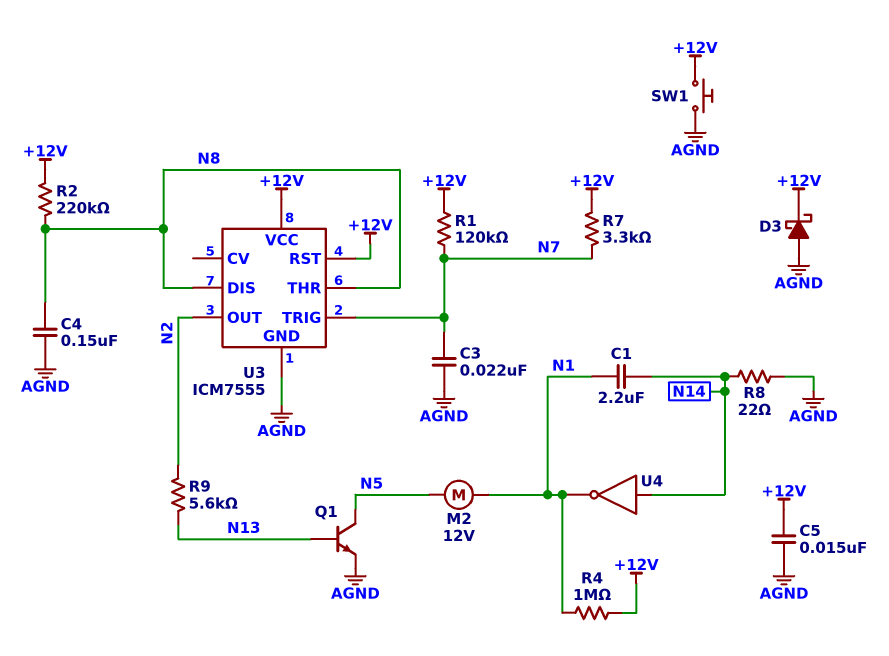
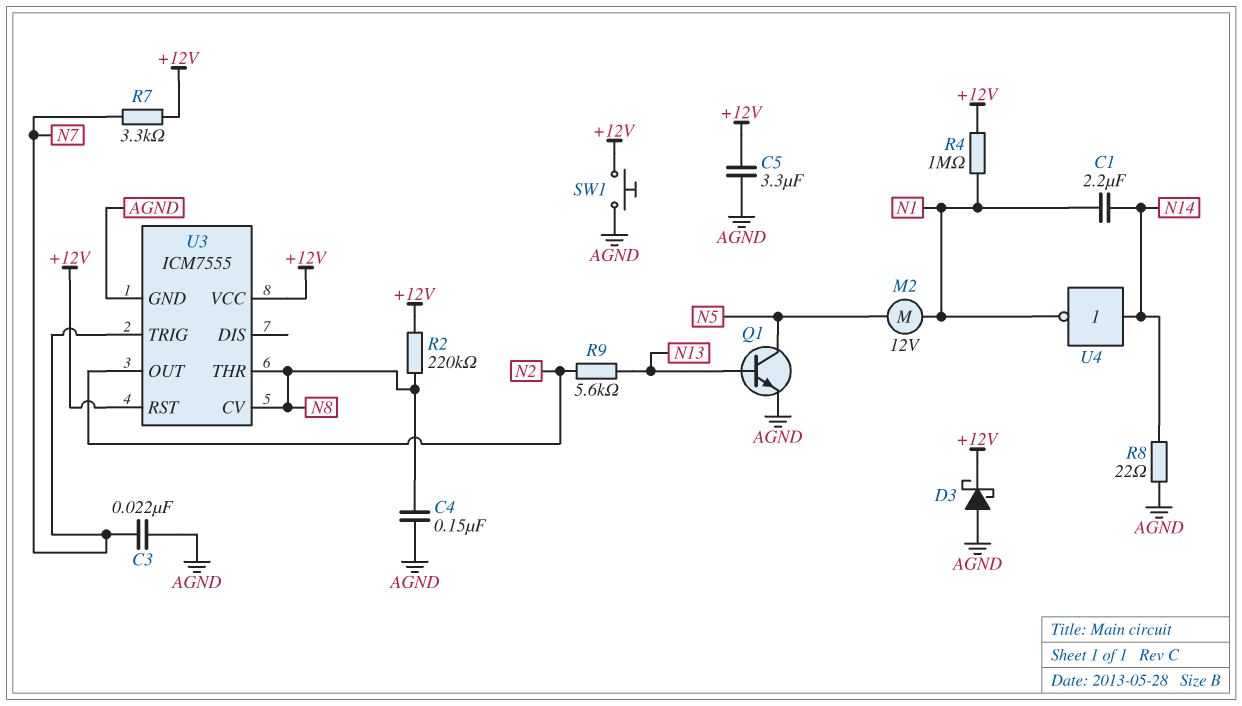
C5: 15nF (+12V, AGND) -> 3.3uF (+12V, AGND)
R1: 120k (+12V, N7) -> none
U3 pin CV: none -> N8
U3 pin DIS: N8 -> none

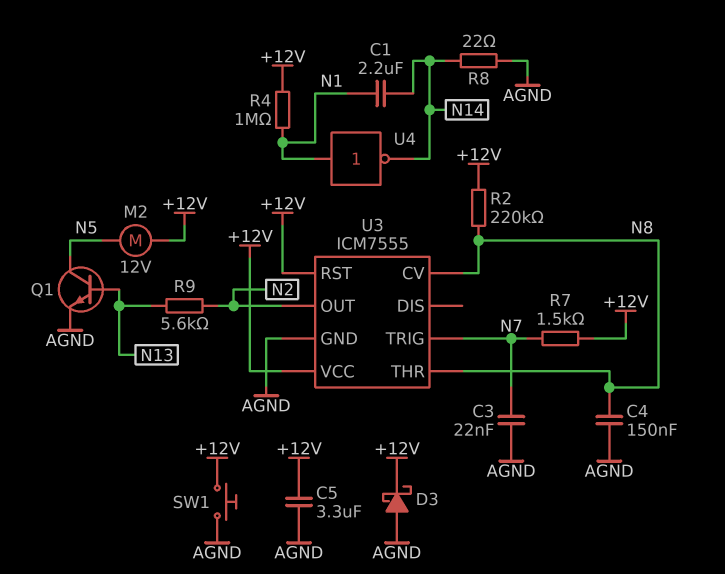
M2: motor 12V (N1, N5) -> motor 12V (+12V, N5)
R7: 3.3k (+12V, N7) -> 1.5k (+12V, N7)
U4: NOT (in N14, out N1) -> NOT (in N1, out N14)

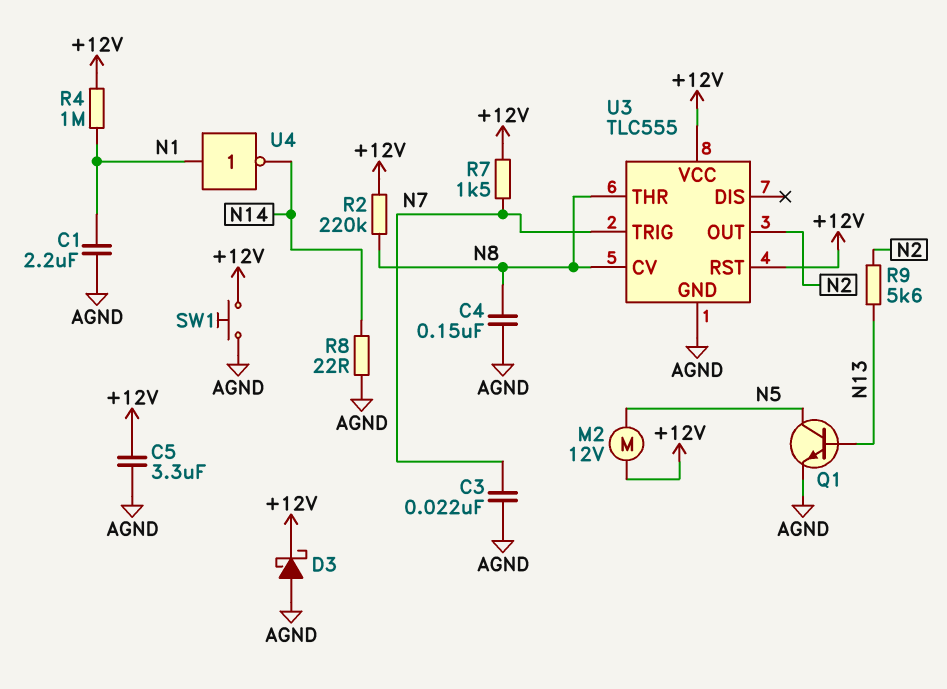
C1: 2.2uF (N1, N14) -> 2.2uF (AGND, N1)
U3: ICM7555 -> TLC555

